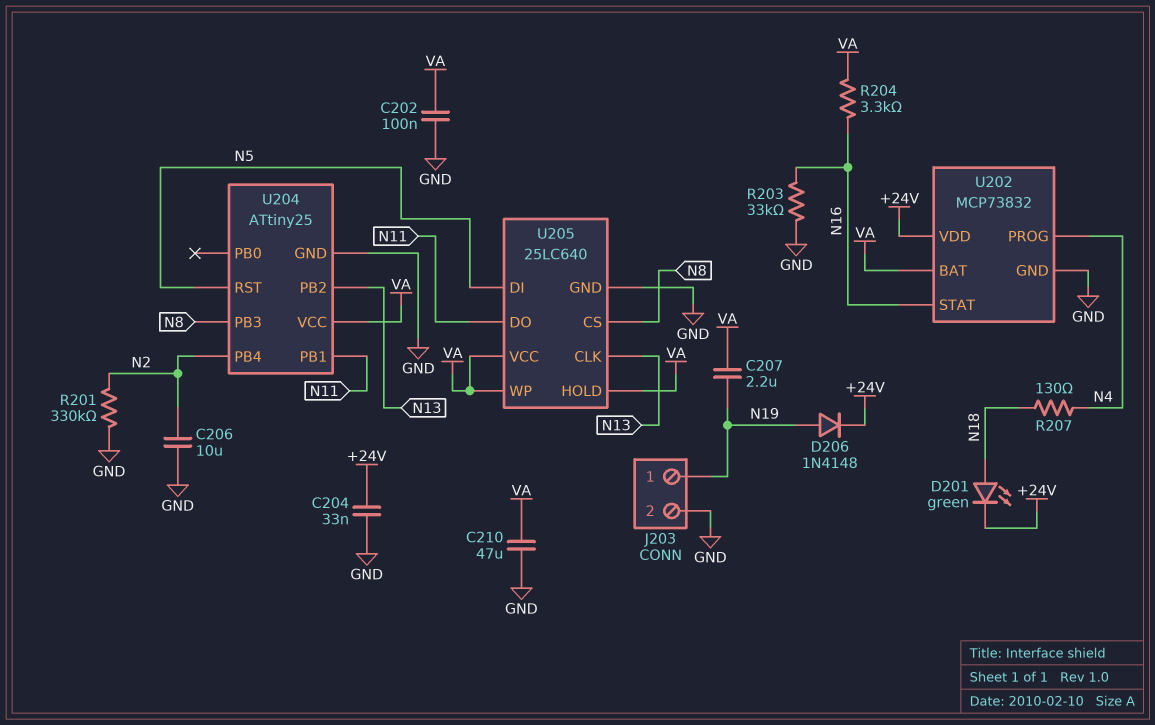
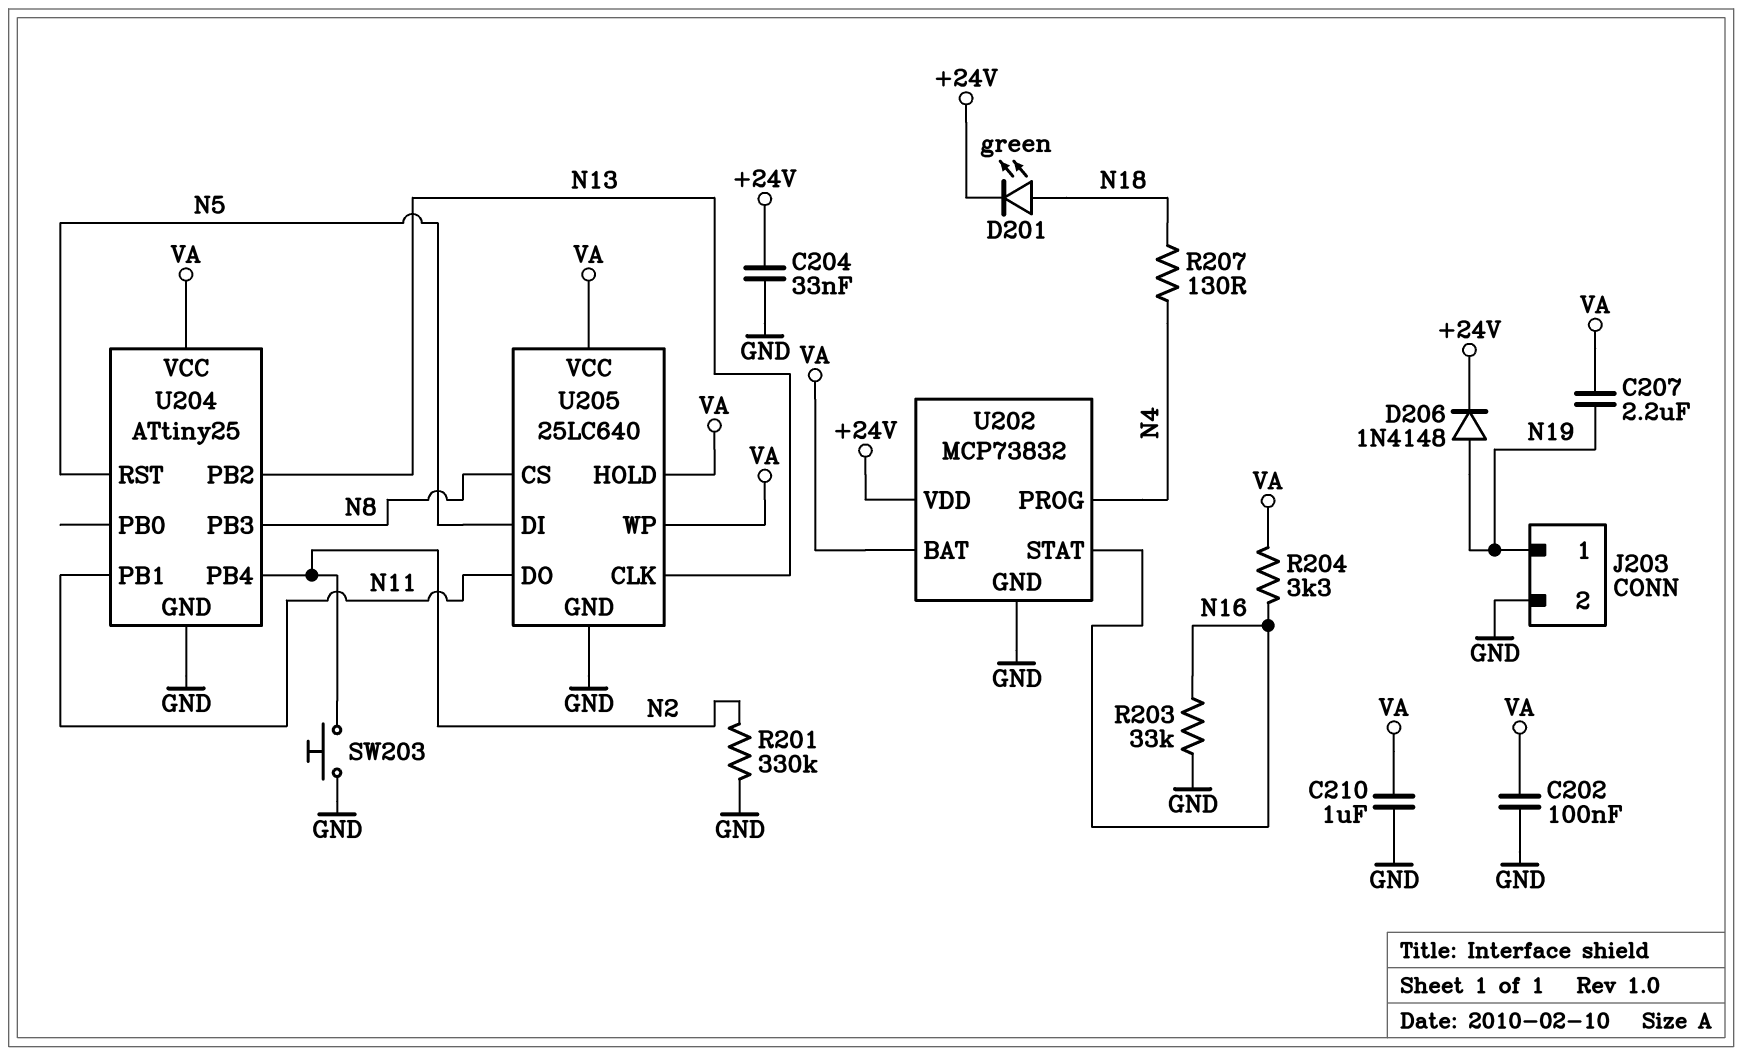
C206: 10uF (GND, N2) -> none
C210: 47uF (GND, VA) -> 1uF (GND, VA)
SW203: none -> button (GND, N2)

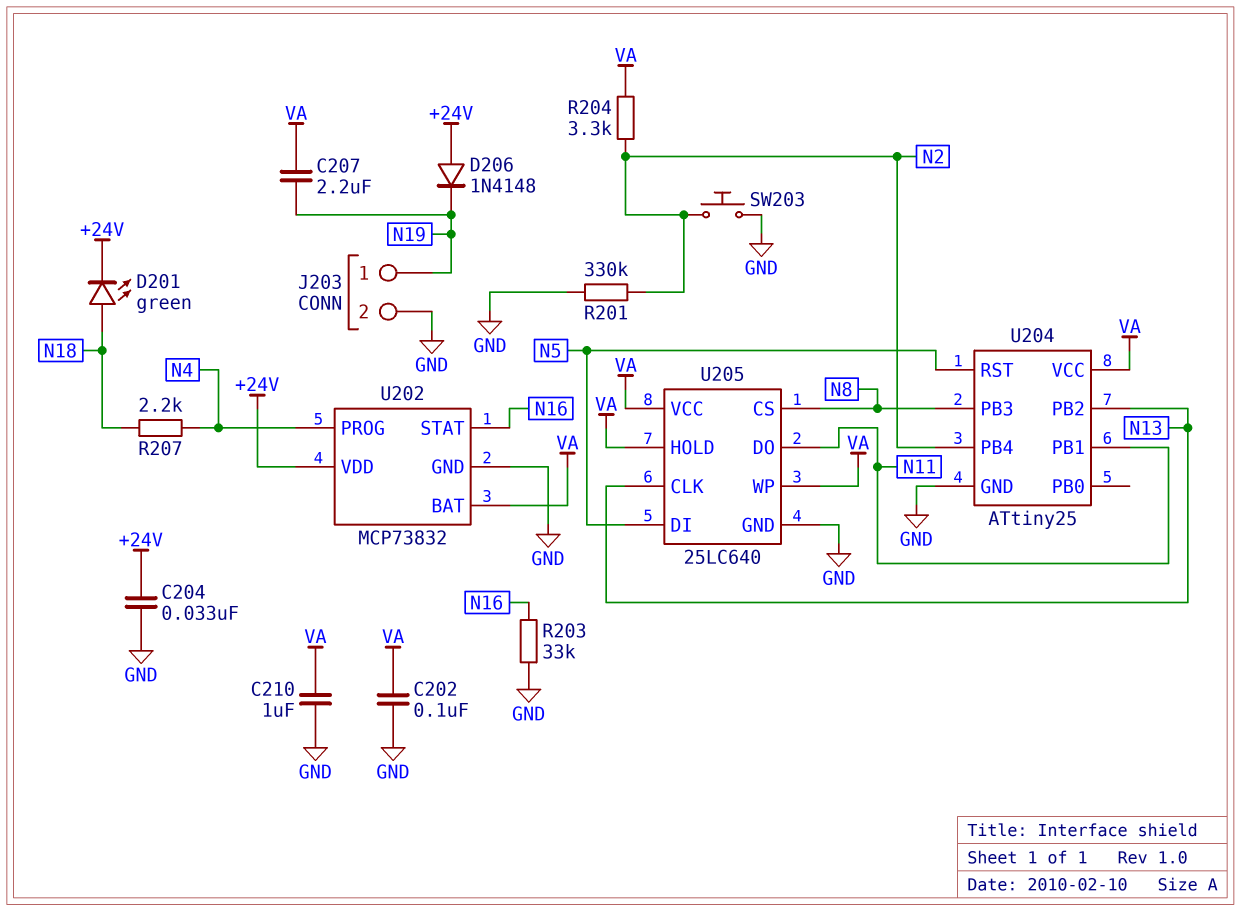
D206: diode 1N4148 (A N19, K +24V) -> diode 1N4148 (A +24V, K N19)
R204: 3.3k (N16, VA) -> 3.3k (N2, VA)
R207: 130 (N4, N18) -> 2.2k (N4, N18)

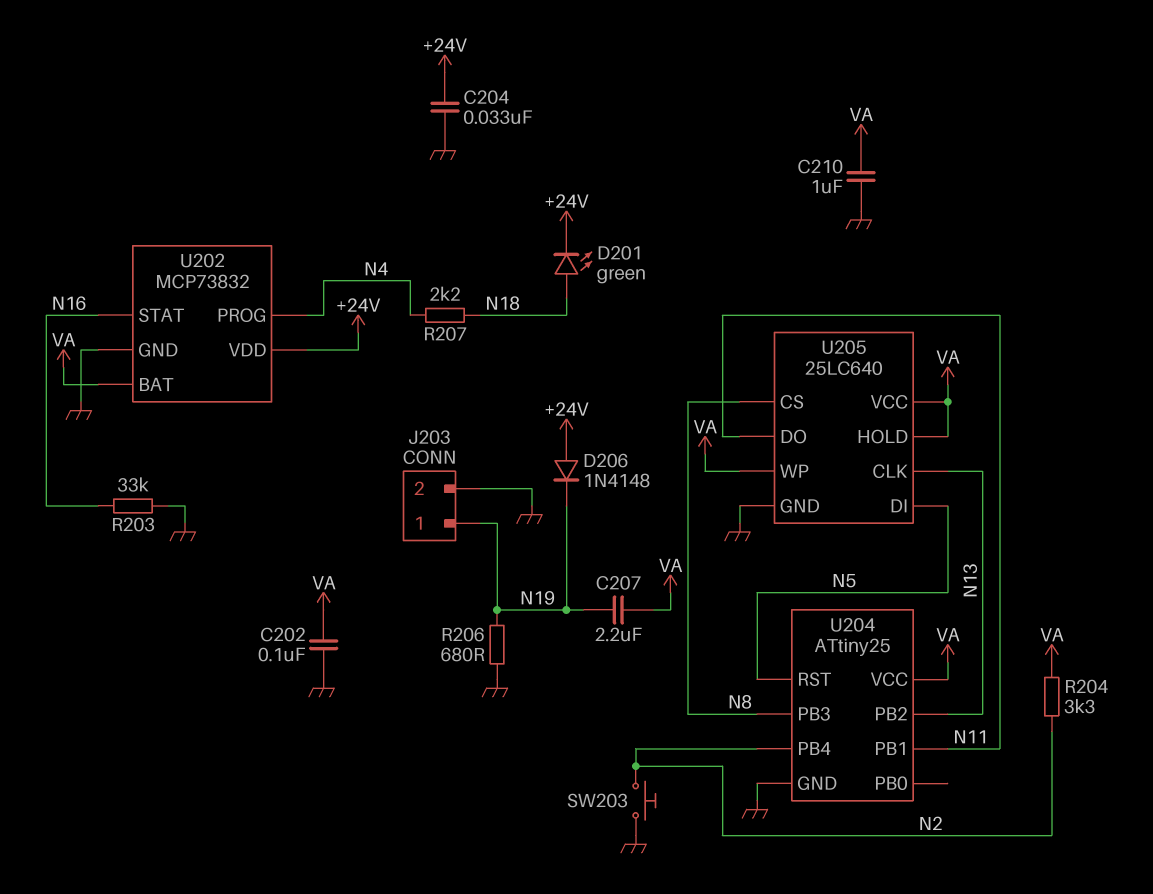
R201: 330k (GND, N2) -> none
R206: none -> 680 (GND, N19)

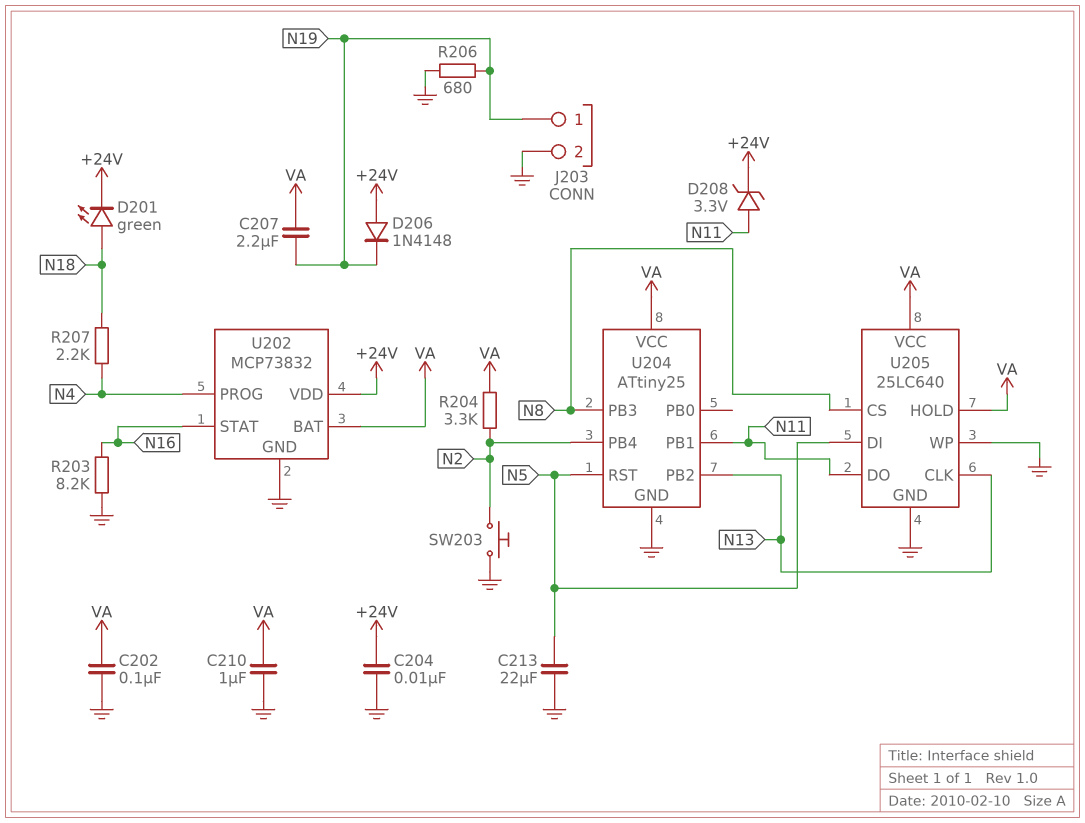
C204: 33nF (+24V, GND) -> 10nF (+24V, GND)
C213: none -> 22uF (GND, N5)
D208: none -> zener 3.3V (A N11, K +24V)
R203: 33k (GND, N16) -> 8.2k (GND, N16)
U205 pin WP: VA -> GND

